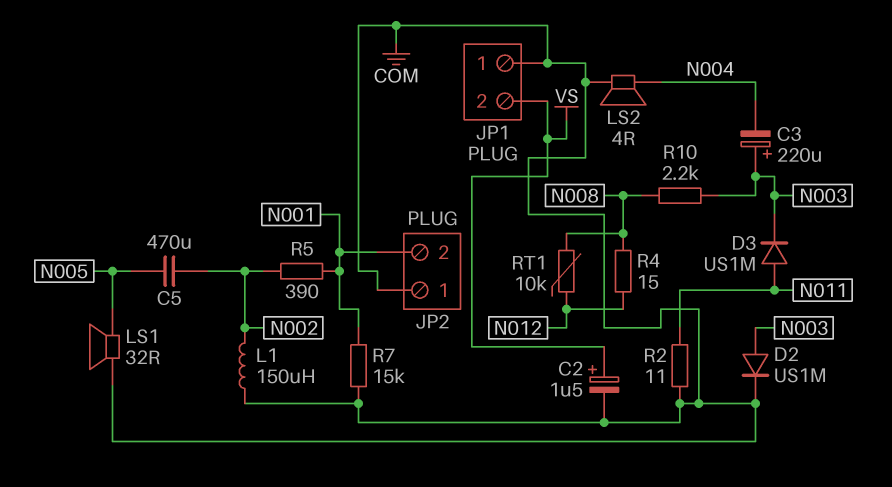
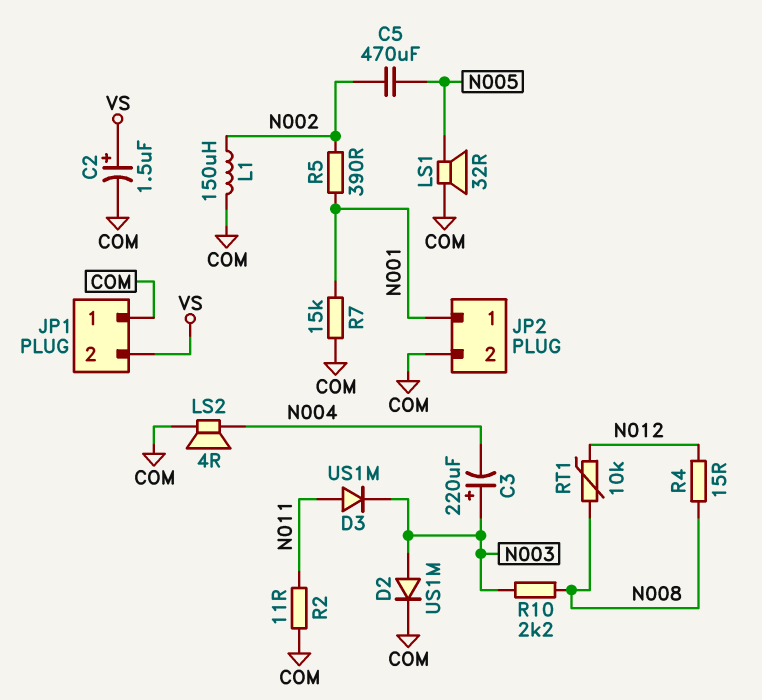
JP2 pin 1: COM -> N001
JP2 pin 2: N001 -> COM

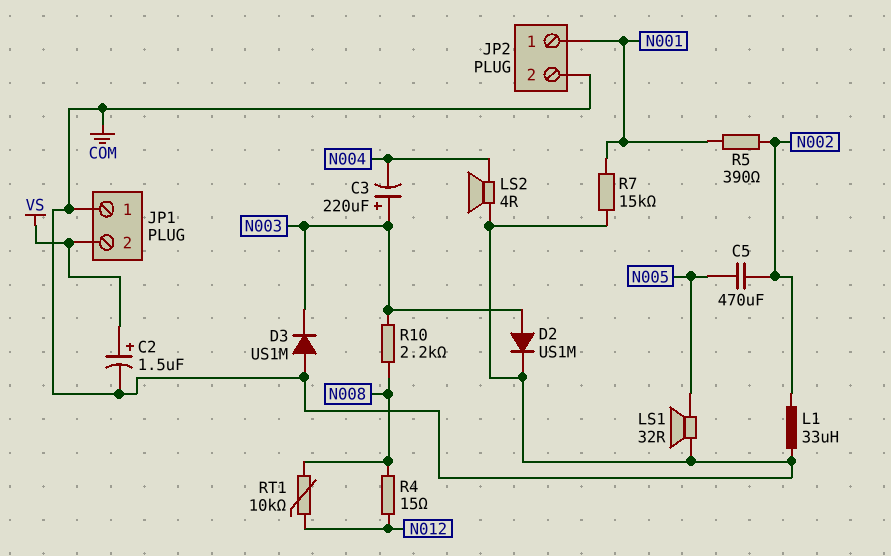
D3: diode US1M (A N011, K N003) -> diode US1M (A COM, K N003)
L1: 150uH (COM, N002) -> 33uH (COM, N002)
R2: 11 (COM, N011) -> none

